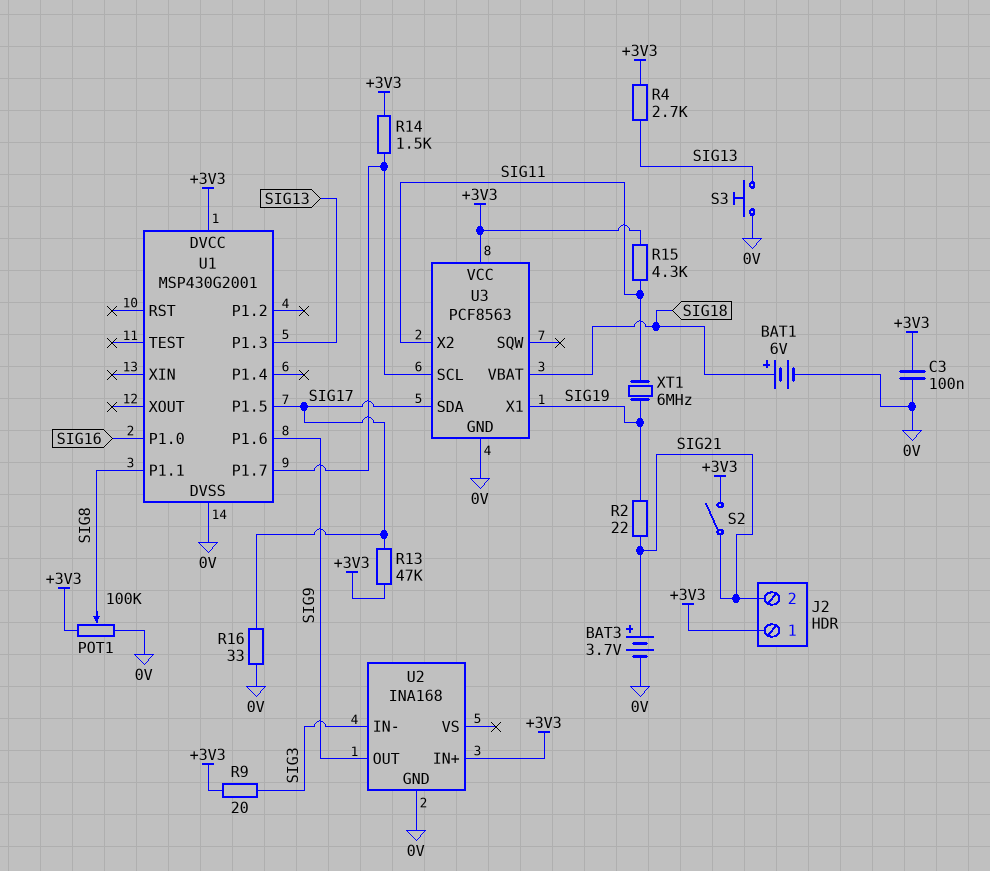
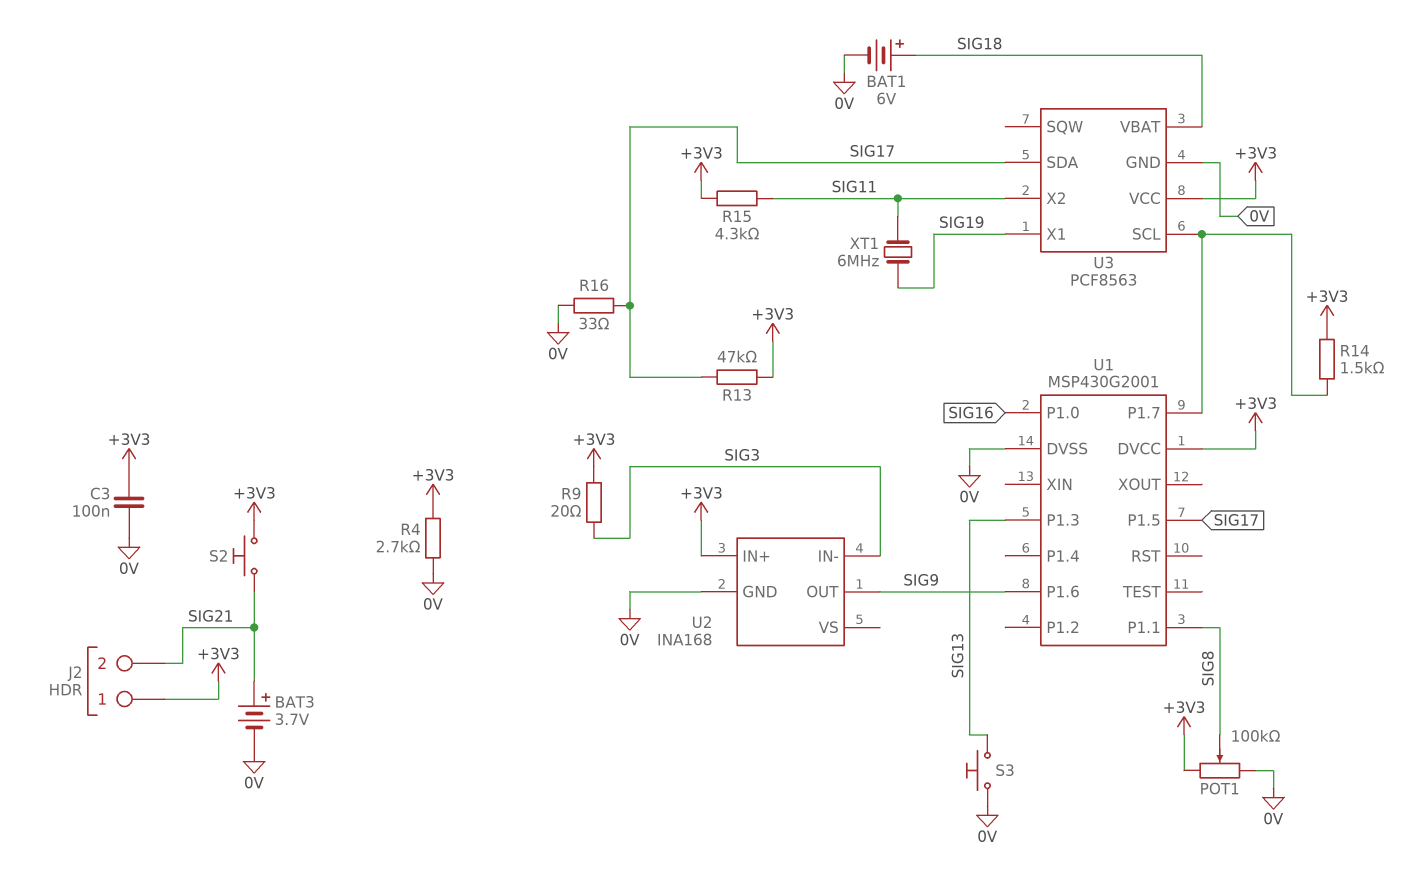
R2: 22 (SIG19, SIG21) -> none
R4: 2.7k (+3V3, SIG13) -> 2.7k (+3V3, 0V)
S2: switch (+3V3, SIG21) -> button (+3V3, SIG21)

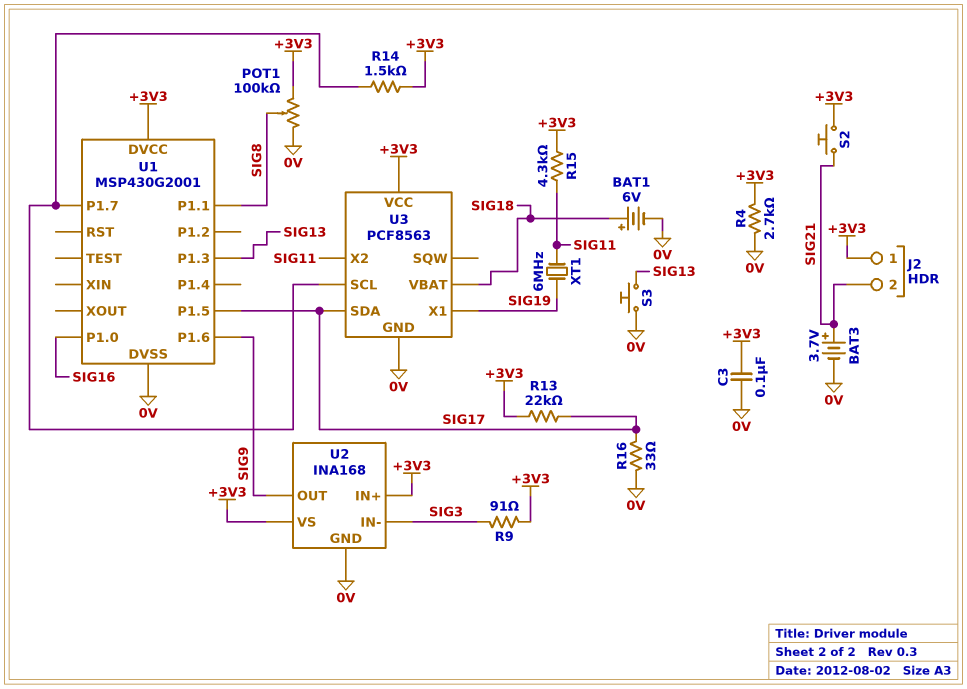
R9: 20 (+3V3, SIG3) -> 91 (+3V3, SIG3)
R13: 47k (+3V3, SIG17) -> 22k (+3V3, SIG17)
U2 pin VS: none -> +3V3

